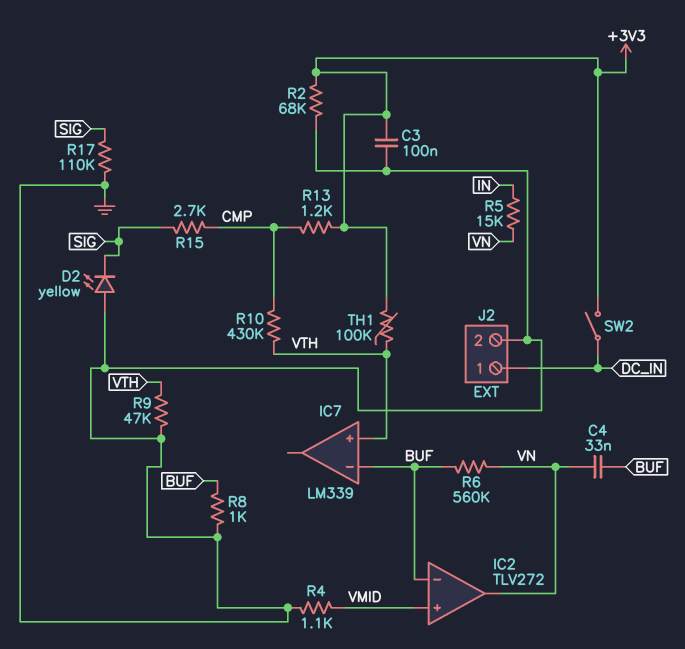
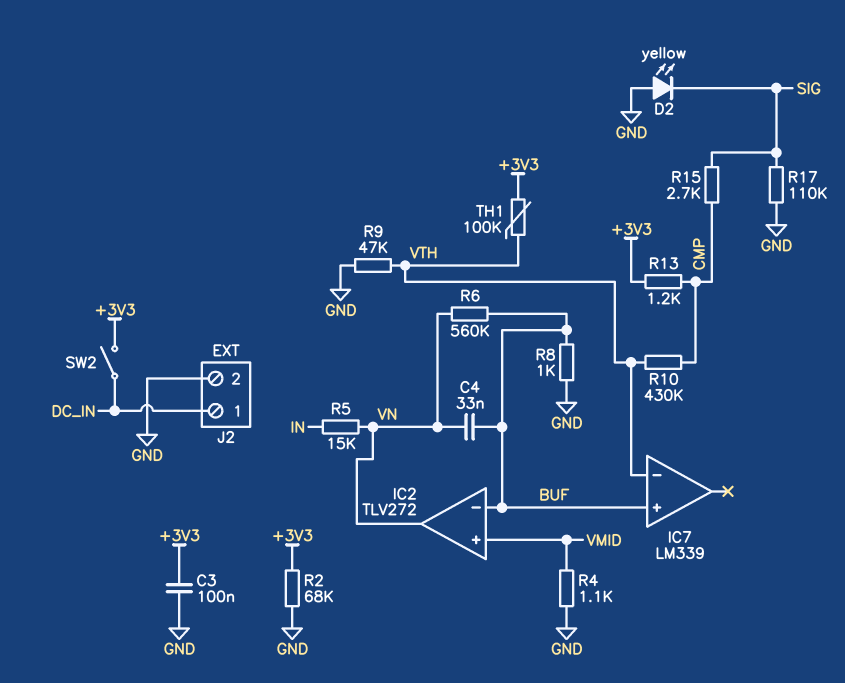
IC7 pin in+: VTH -> BUF
IC7 pin in-: BUF -> VTH

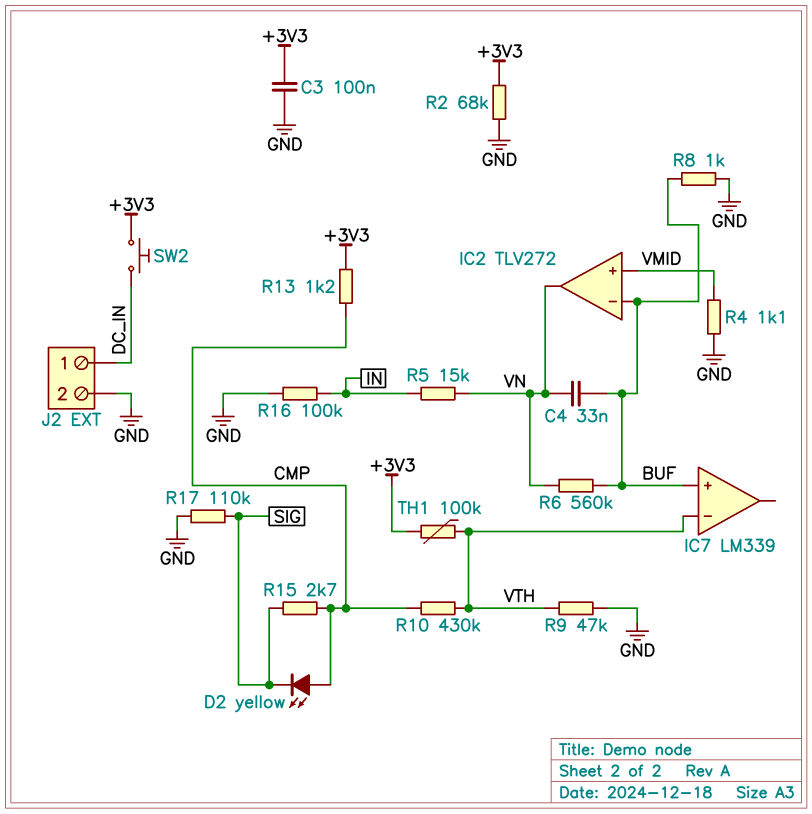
D2: LED yellow (A GND, K SIG) -> LED yellow (A CMP, K SIG)
R16: none -> 100k (GND, IN)
SW2: switch (+3V3, DC_IN) -> button (+3V3, DC_IN)

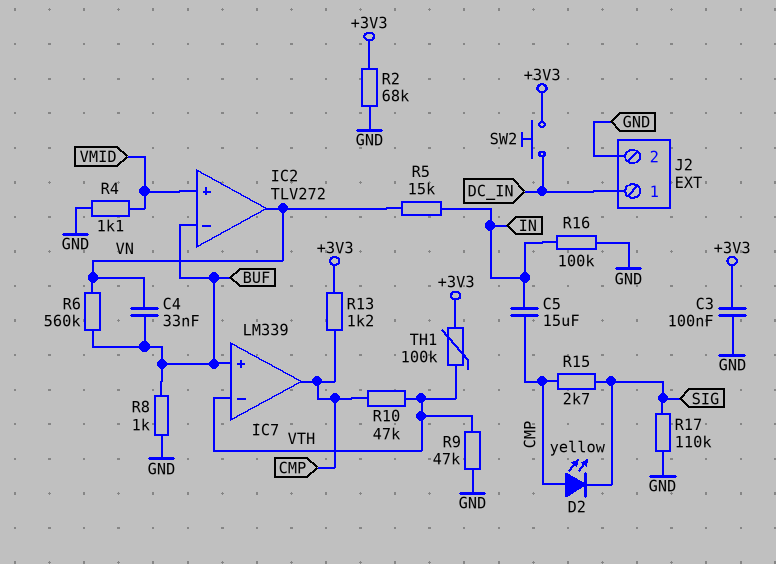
C5: none -> 15uF (CMP, IN)
IC7 pin out: none -> CMP
R10: 430k (CMP, VTH) -> 47k (CMP, VTH)

